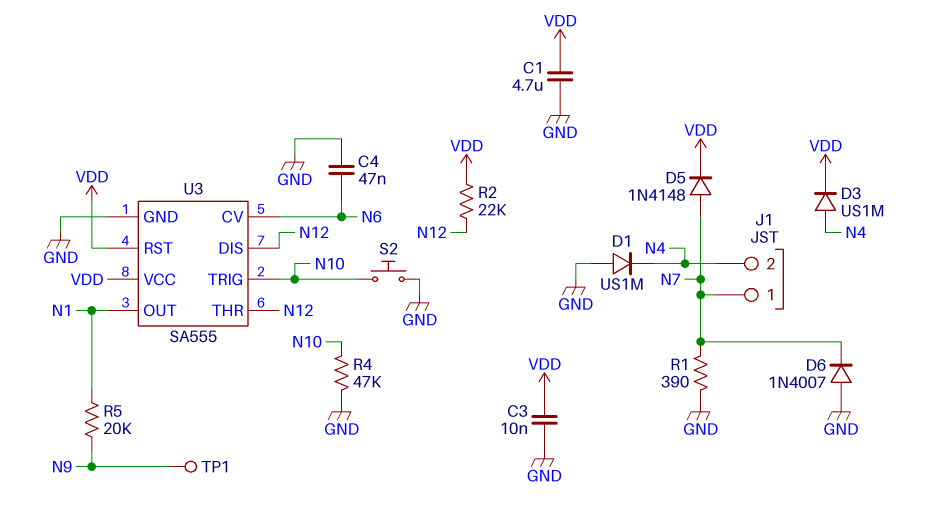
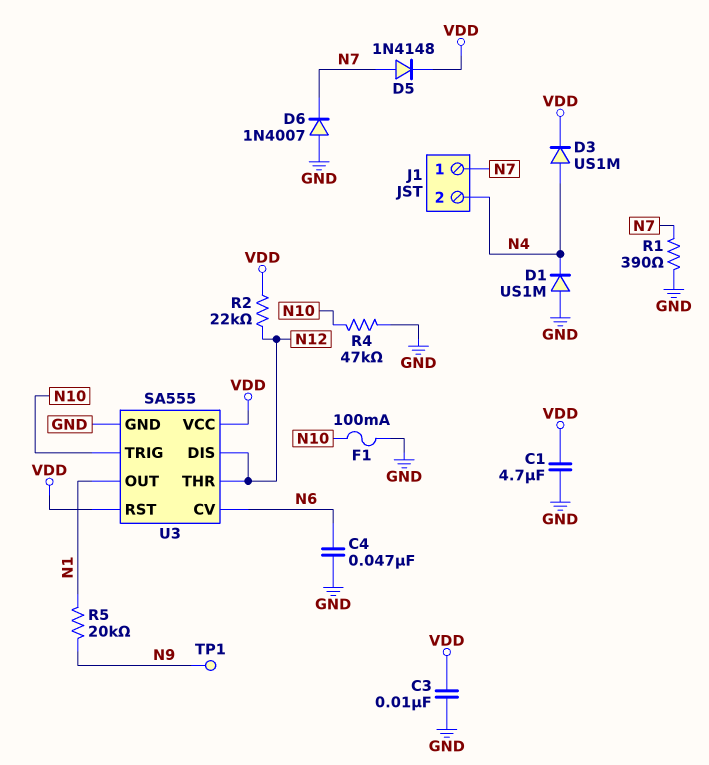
F1: none -> 100mA (GND, N10)
S2: button (GND, N10) -> none

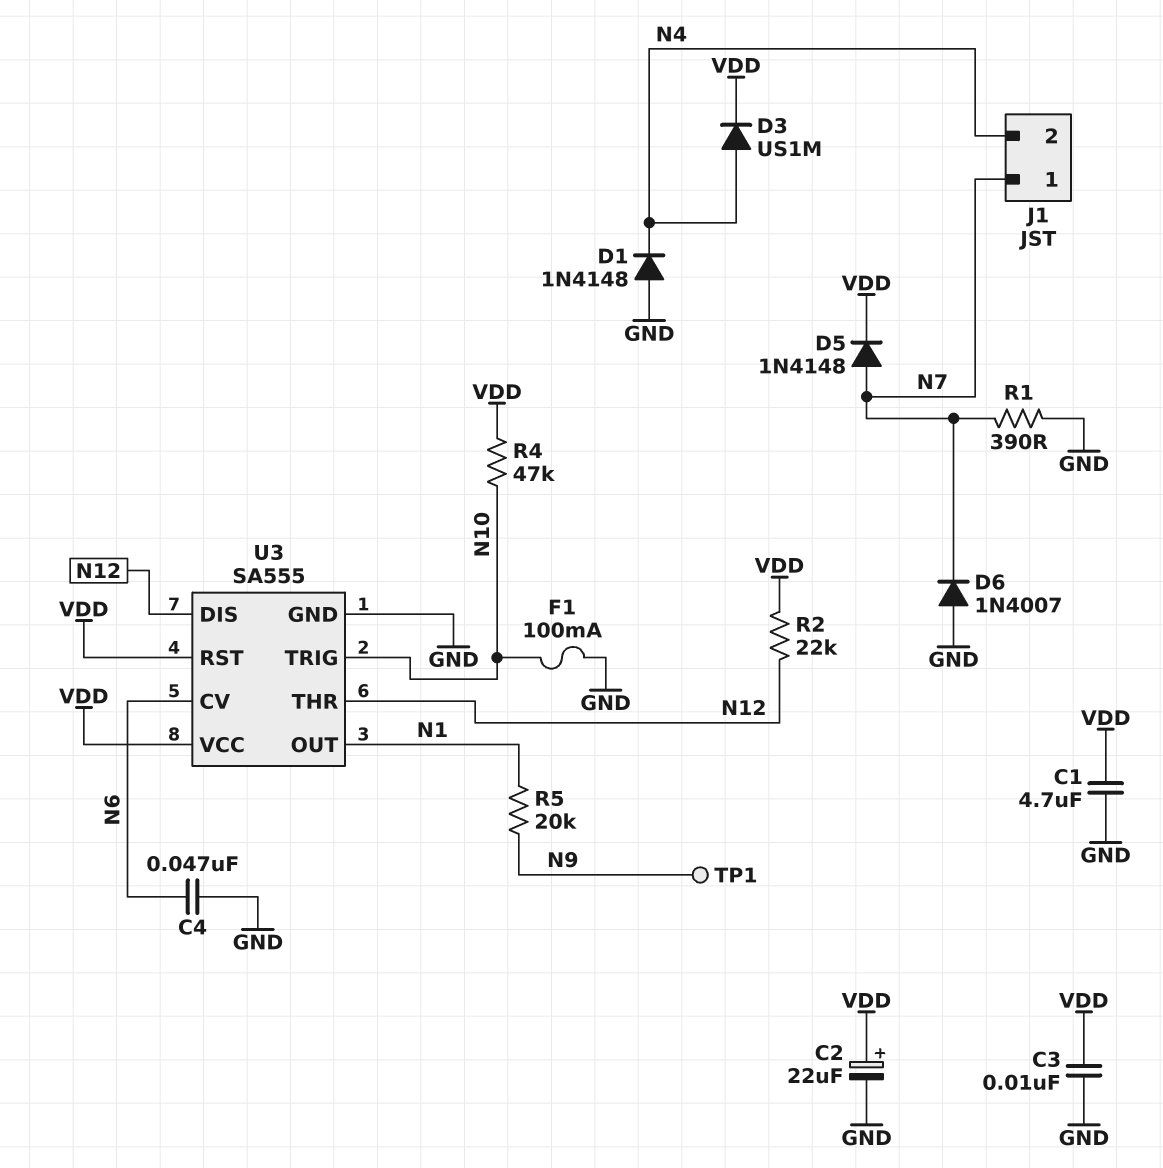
C2: none -> 22uF (plus VDD, minus GND)
D1: diode US1M (A GND, K N4) -> diode 1N4148 (A GND, K N4)
R4: 47k (GND, N10) -> 47k (N10, VDD)

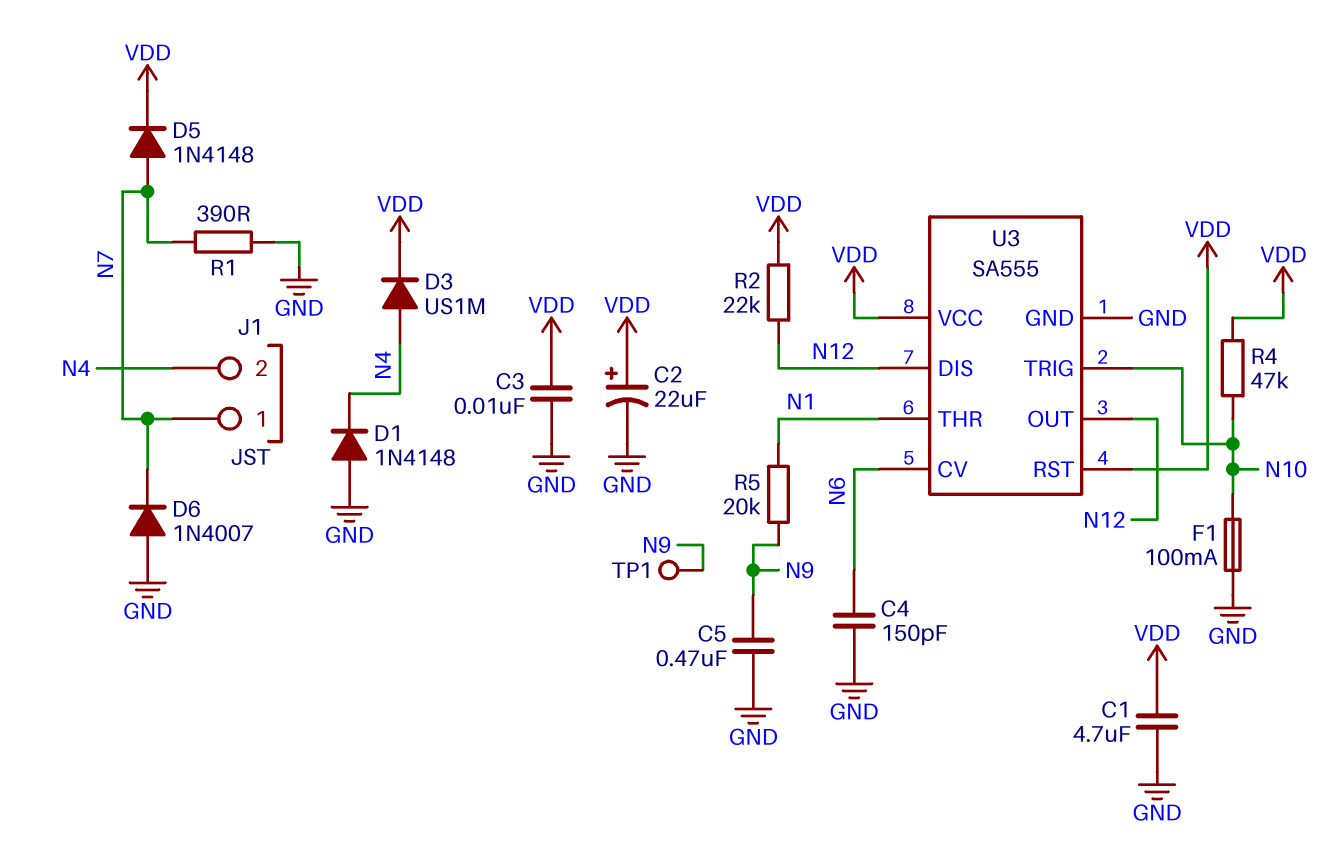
C4: 47nF (GND, N6) -> 150pF (GND, N6)
C5: none -> 470nF (GND, N9)
U3 pin OUT: N1 -> N12
U3 pin THR: N12 -> N1

